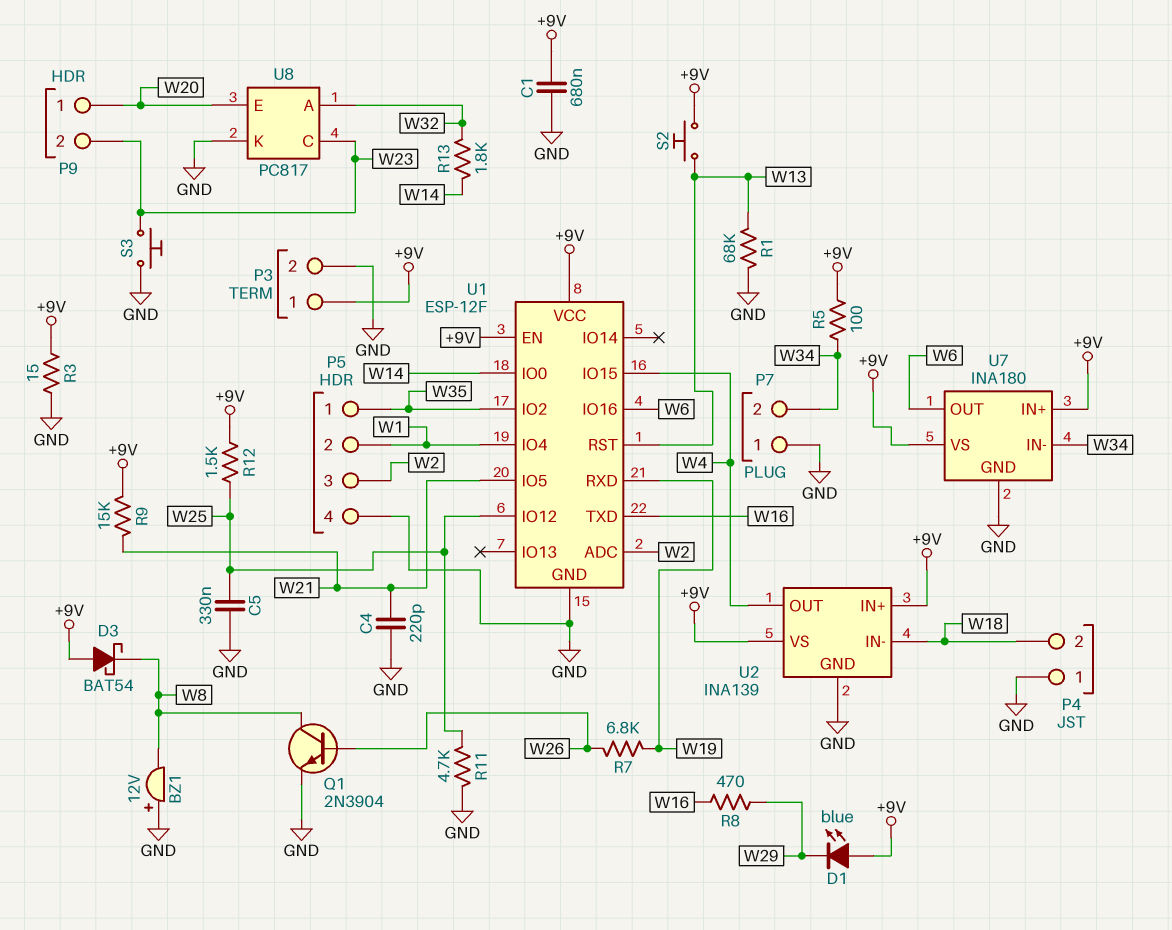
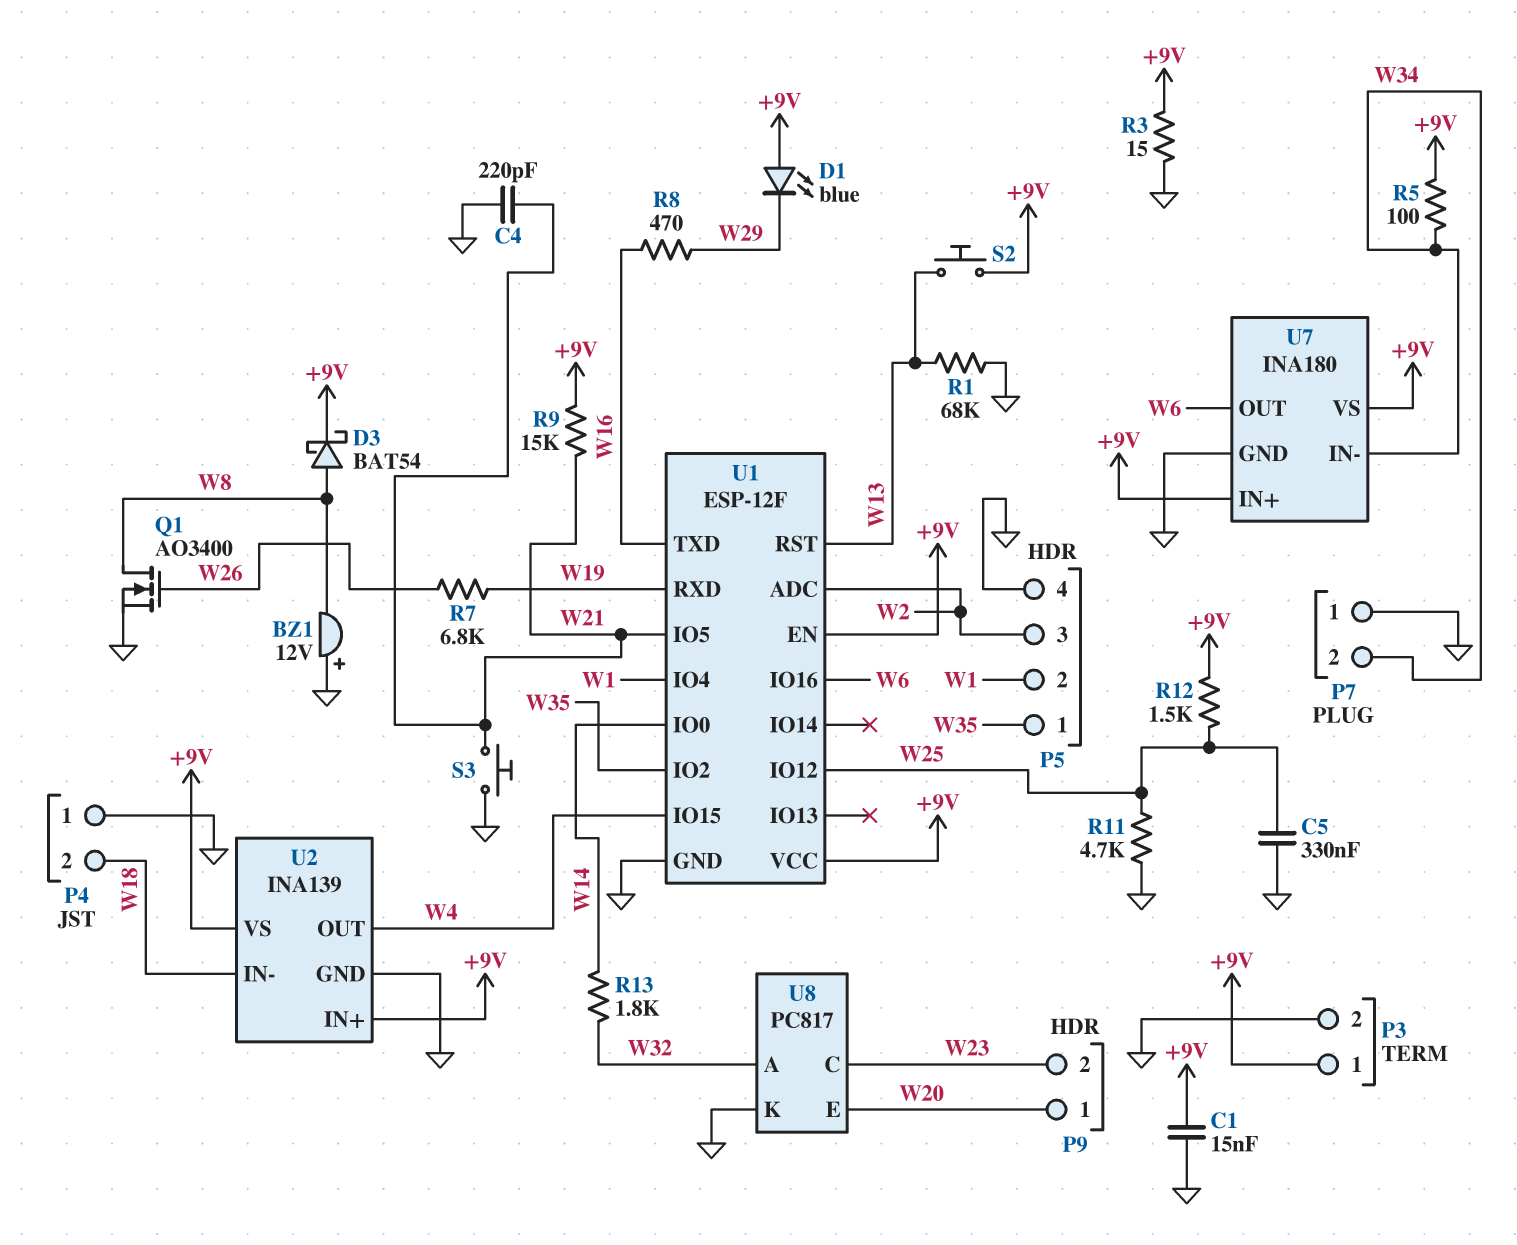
C1: 680nF (+9V, GND) -> 15nF (+9V, GND)
D3: schottky BAT54 (A +9V, K W8) -> schottky BAT54 (A W8, K +9V)
Q1: NPN 2N3904 (B W26, C W8, E GND) -> NMOS AO3400 (G W26, D W8, S GND)
S3: button (GND, W23) -> button (GND, W21)

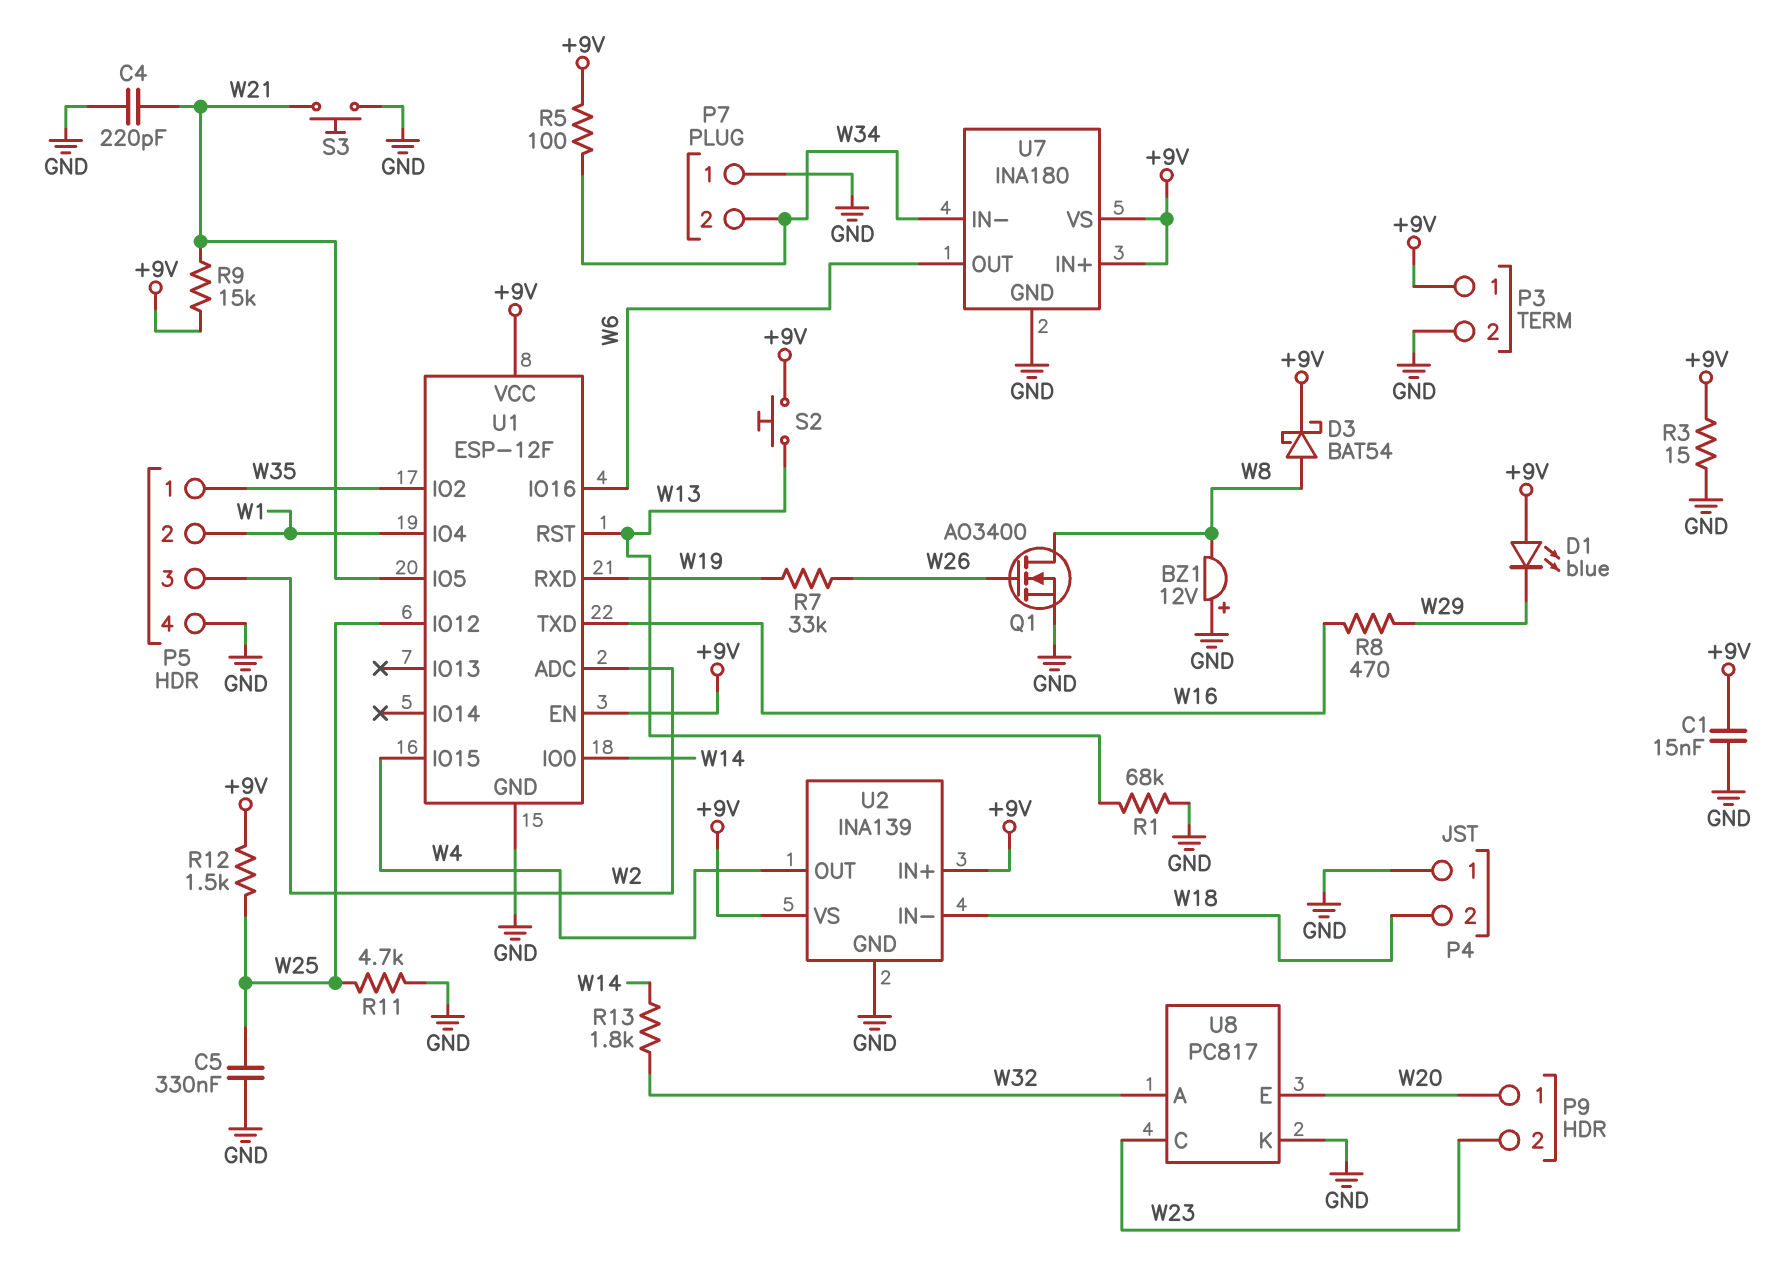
R7: 6.8k (W19, W26) -> 33k (W19, W26)

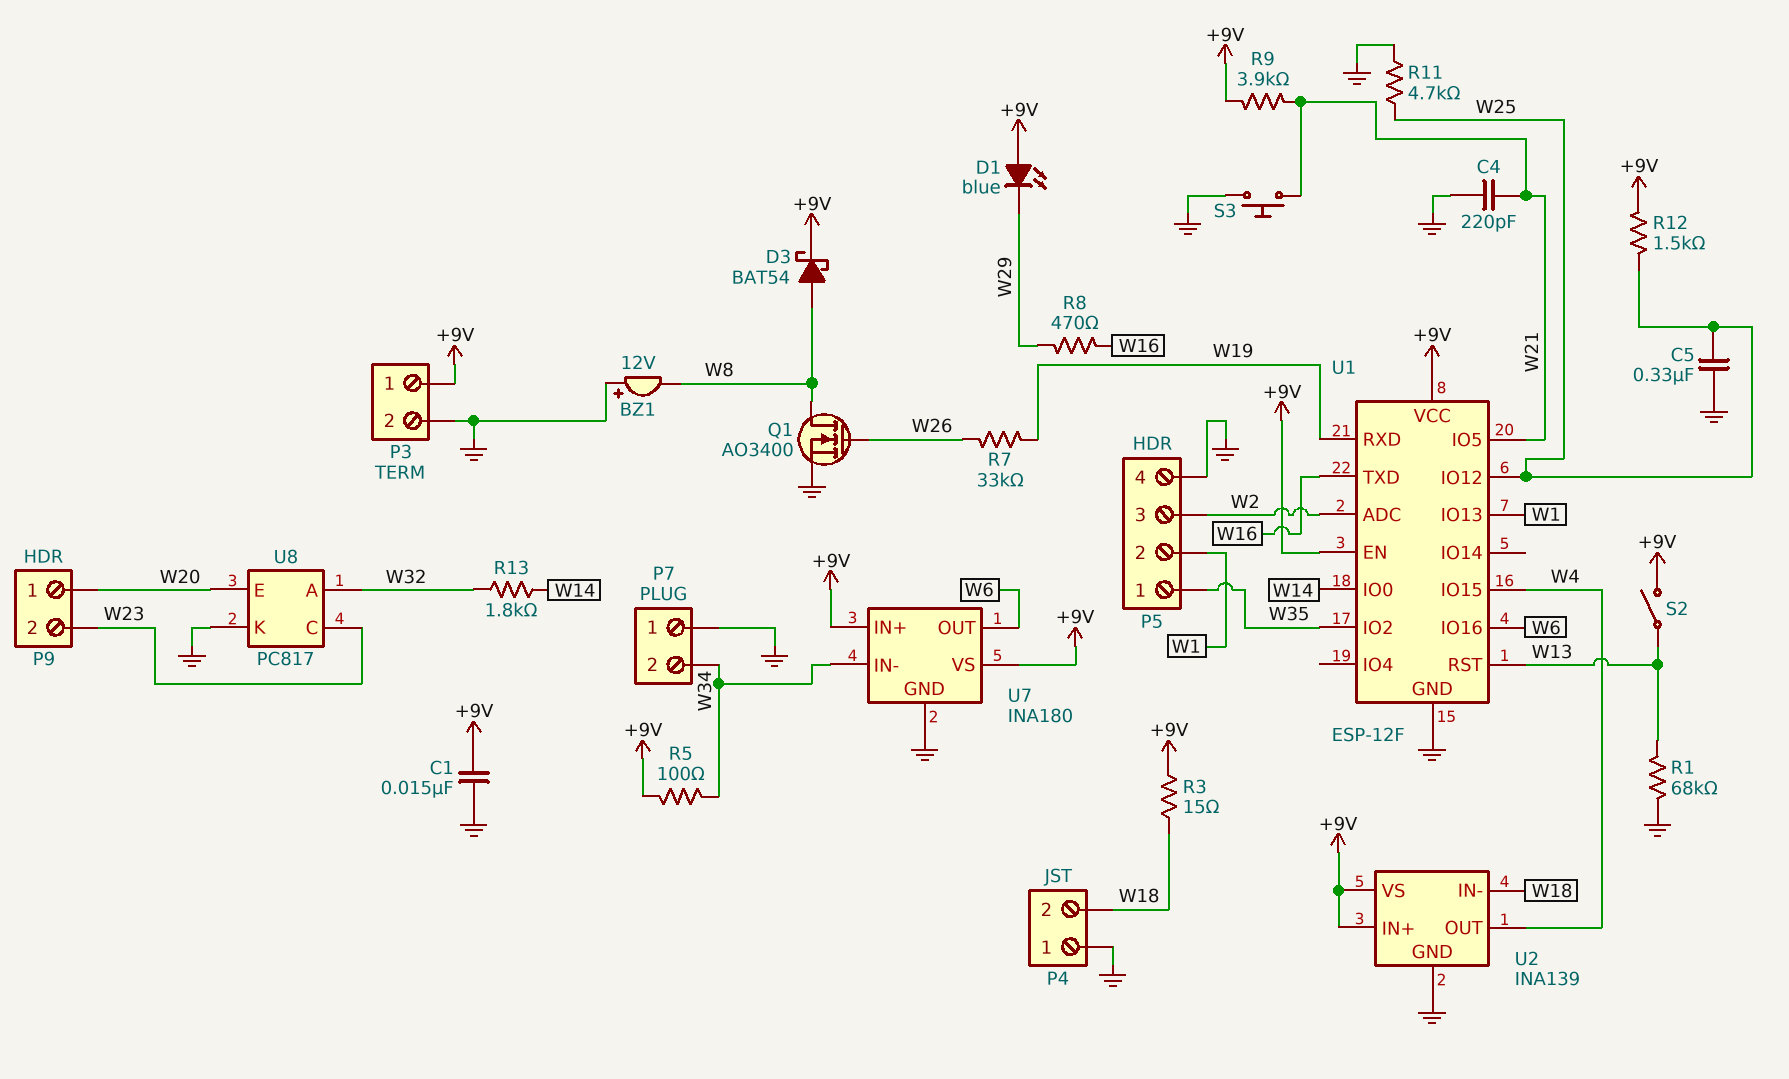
R3: 15 (+9V, GND) -> 15 (+9V, W18)
R9: 15k (+9V, W21) -> 3.9k (+9V, W21)
S2: button (+9V, W13) -> switch (+9V, W13)
U1 pin IO4: W1 -> none
U1 pin IO13: none -> W1

